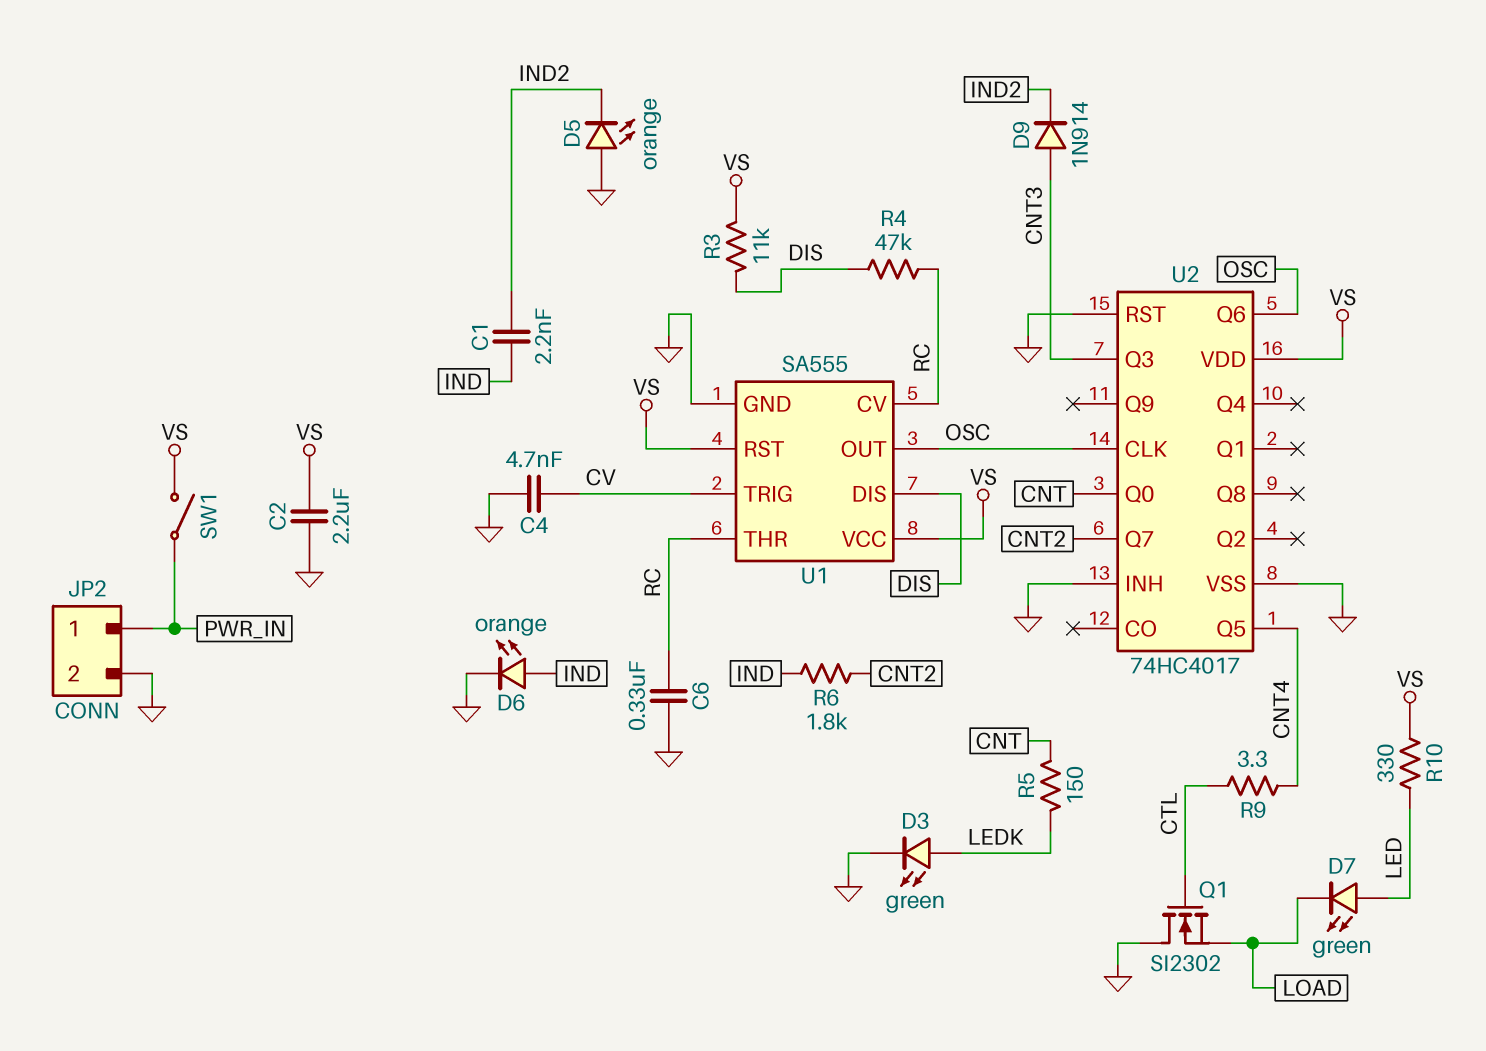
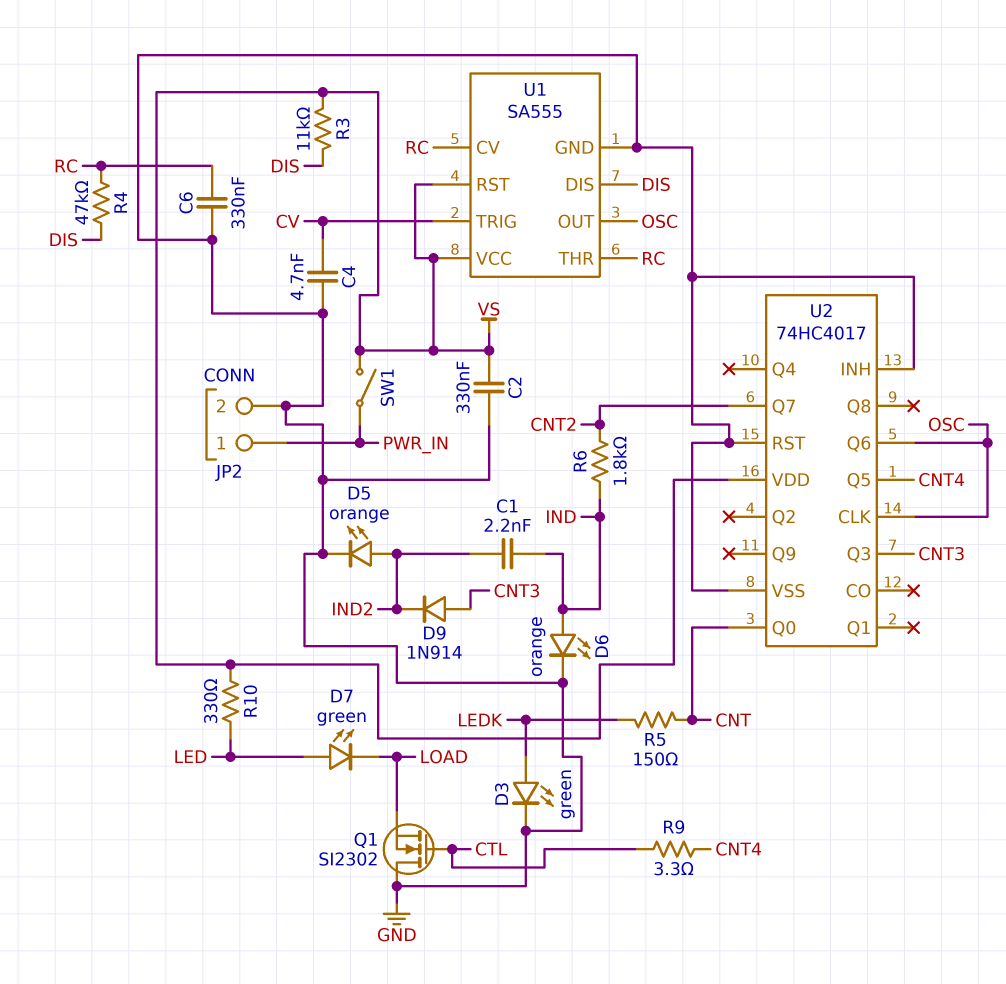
C2: 2.2uF (GND, VS) -> 330nF (GND, VS)
D5: LED orange (A GND, K IND2) -> LED orange (A IND2, K GND)

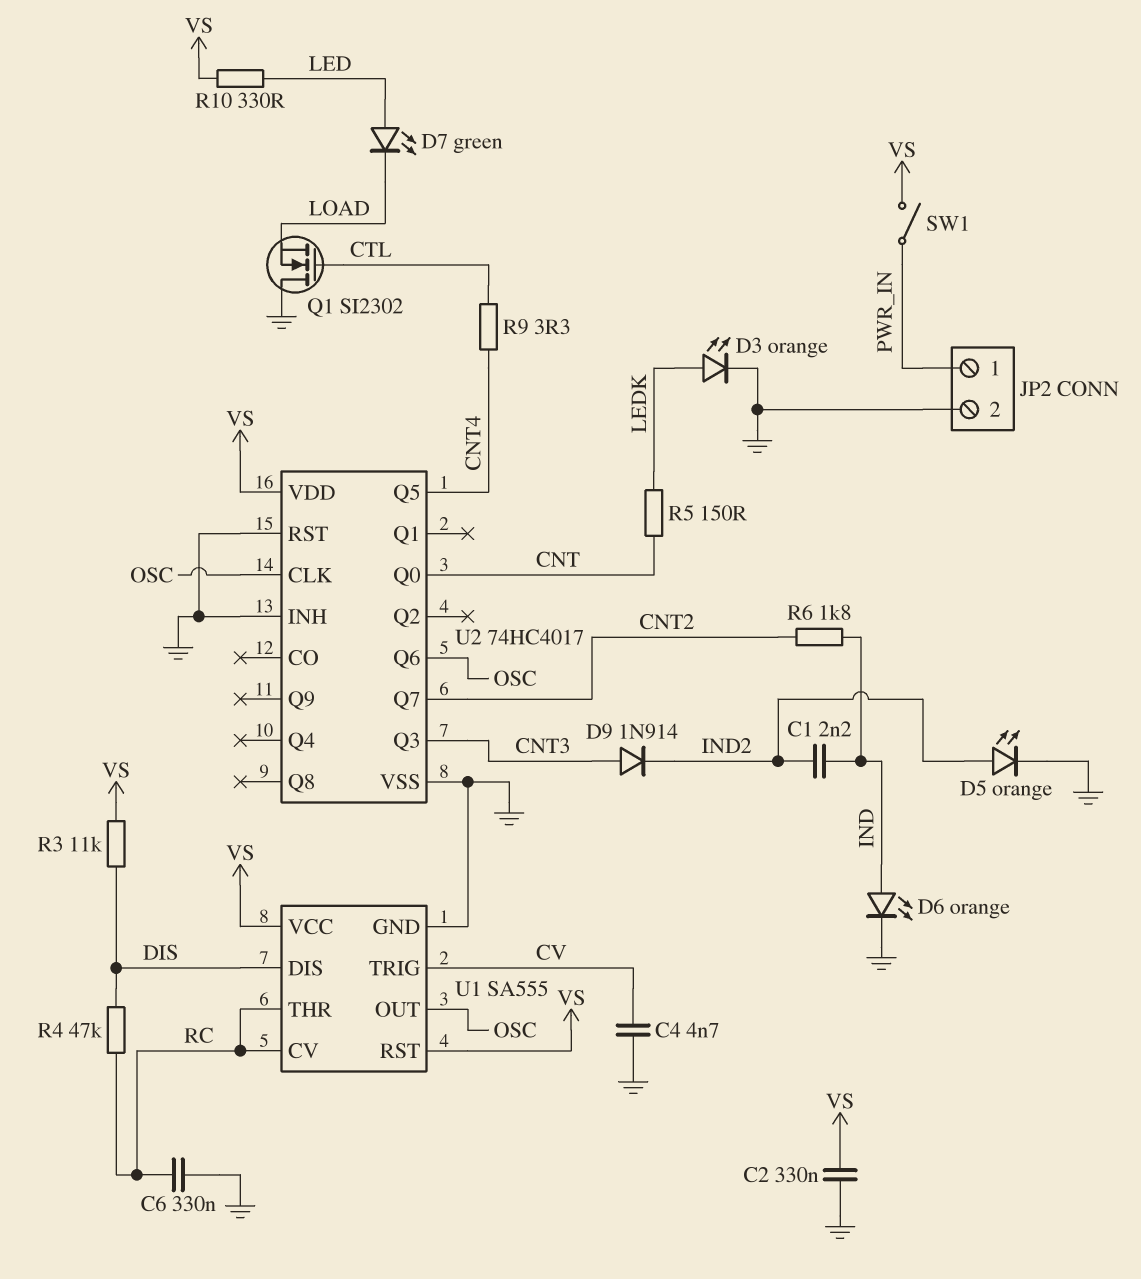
D3: LED green (A LEDK, K GND) -> LED orange (A LEDK, K GND)

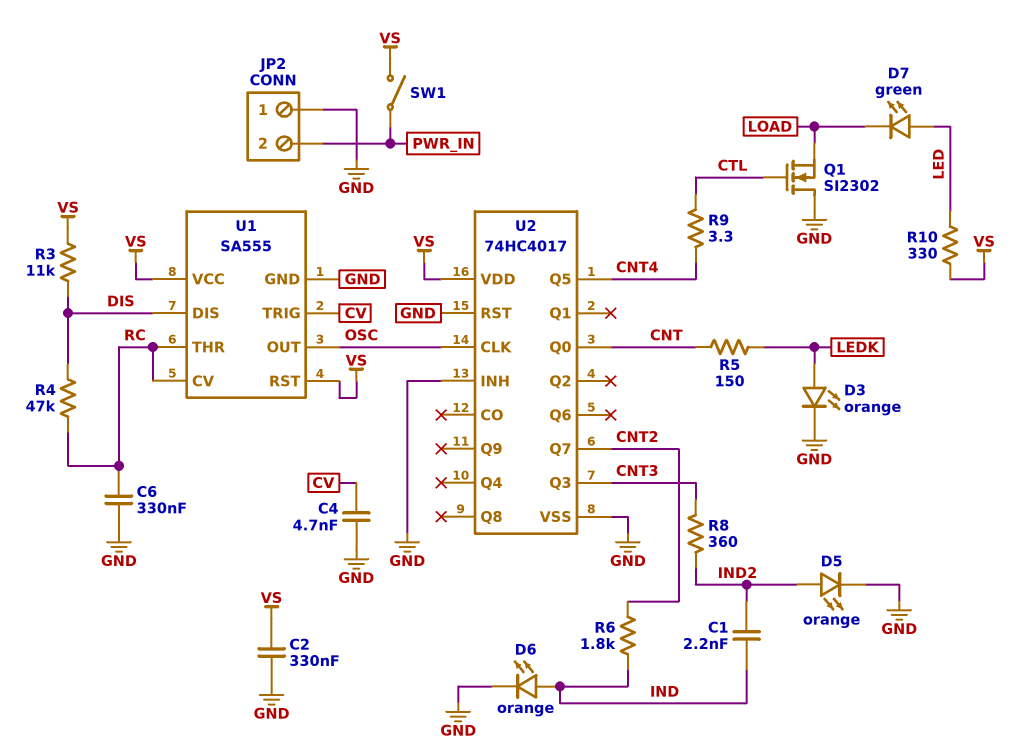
D9: diode 1N914 (A CNT3, K IND2) -> none
JP2 pin 1: PWR_IN -> GND
JP2 pin 2: GND -> PWR_IN
R8: none -> 360 (CNT3, IND2)
U2 pin Q6: OSC -> none

